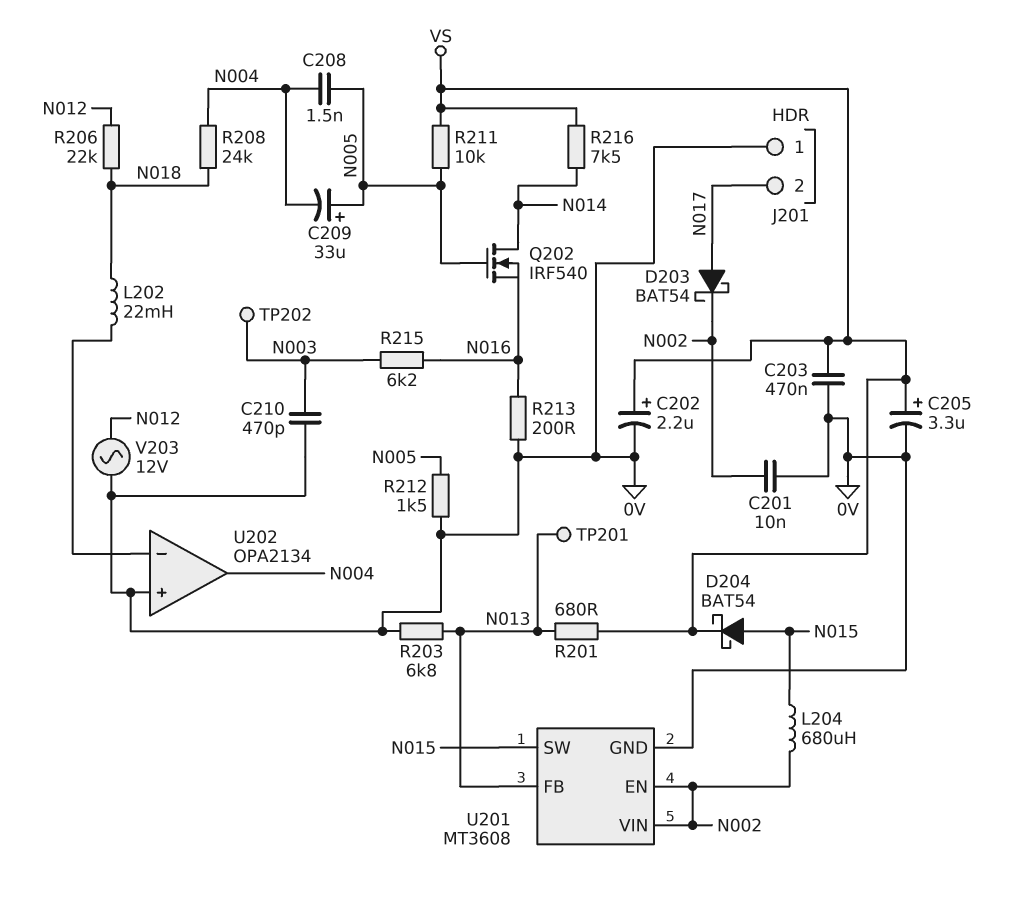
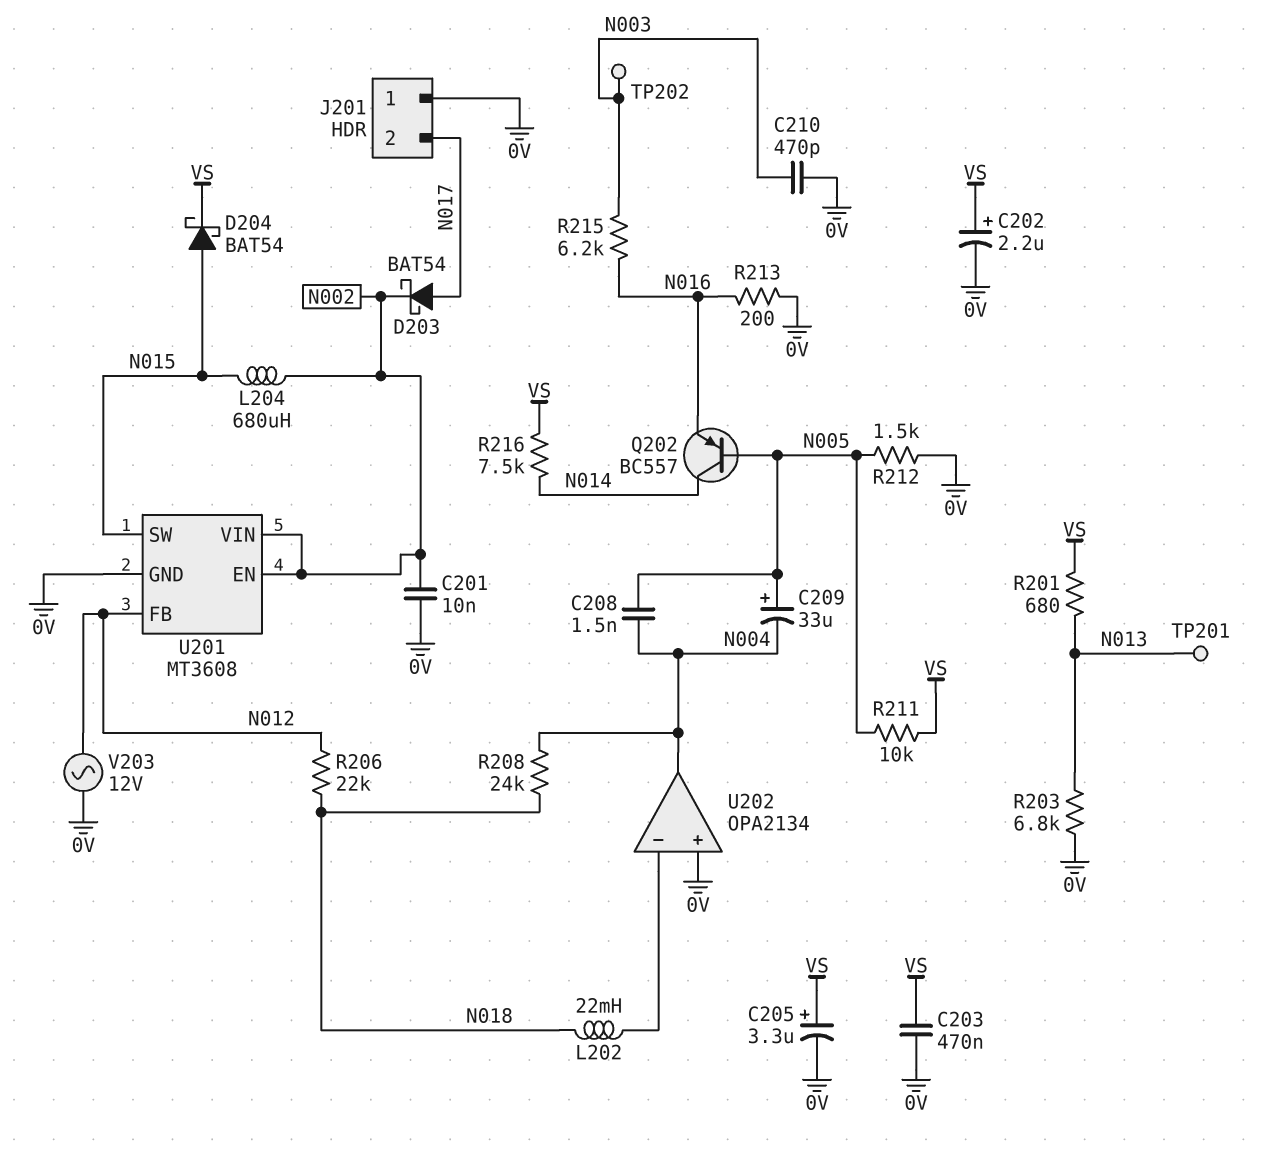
Q202: NMOS IRF540 (G N005, D N014, S N016) -> PNP BC557 (B N005, C N014, E N016)
U201 pin FB: N013 -> N012

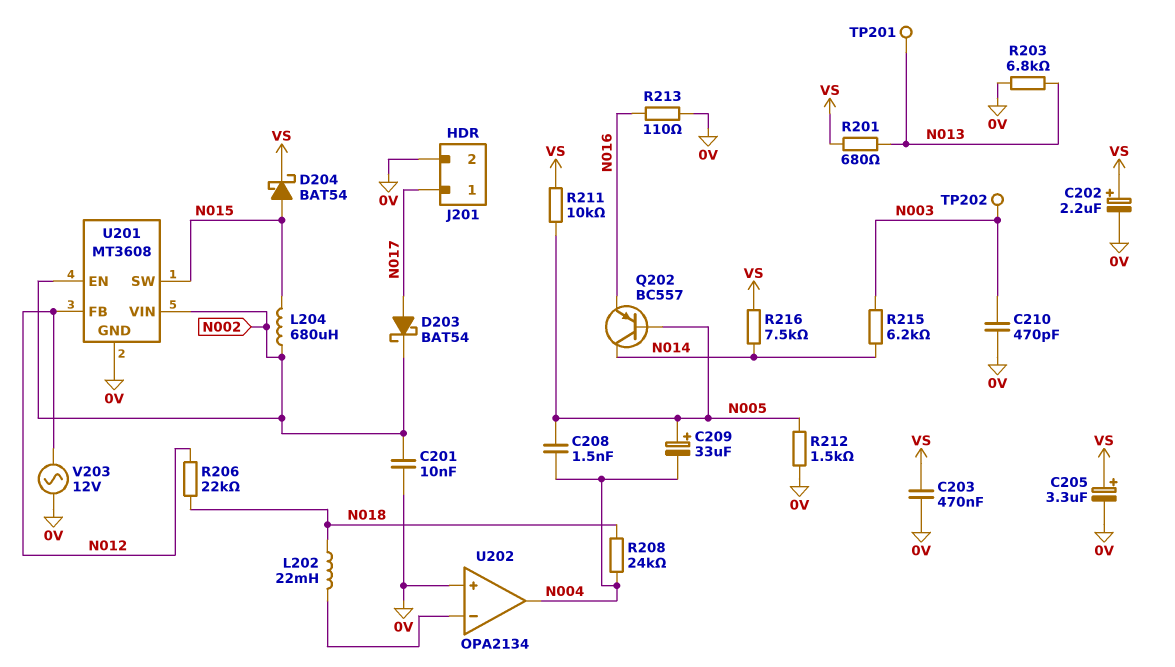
J201 pin 1: 0V -> N017
J201 pin 2: N017 -> 0V
R213: 200 (0V, N016) -> 110 (0V, N016)
R215: 6.2k (N003, N016) -> 6.2k (N003, N014)

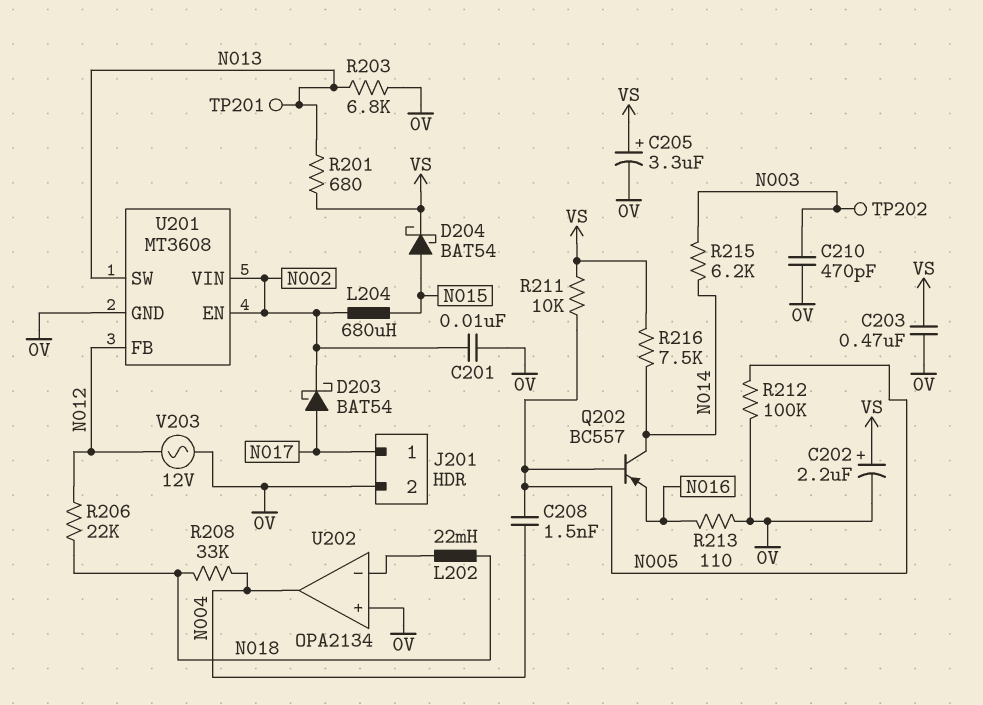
C209: 33uF (plus N005, minus N004) -> none
R208: 24k (N004, N018) -> 33k (N004, N018)
R212: 1.5k (0V, N005) -> 100k (0V, N005)
U201 pin SW: N015 -> N013

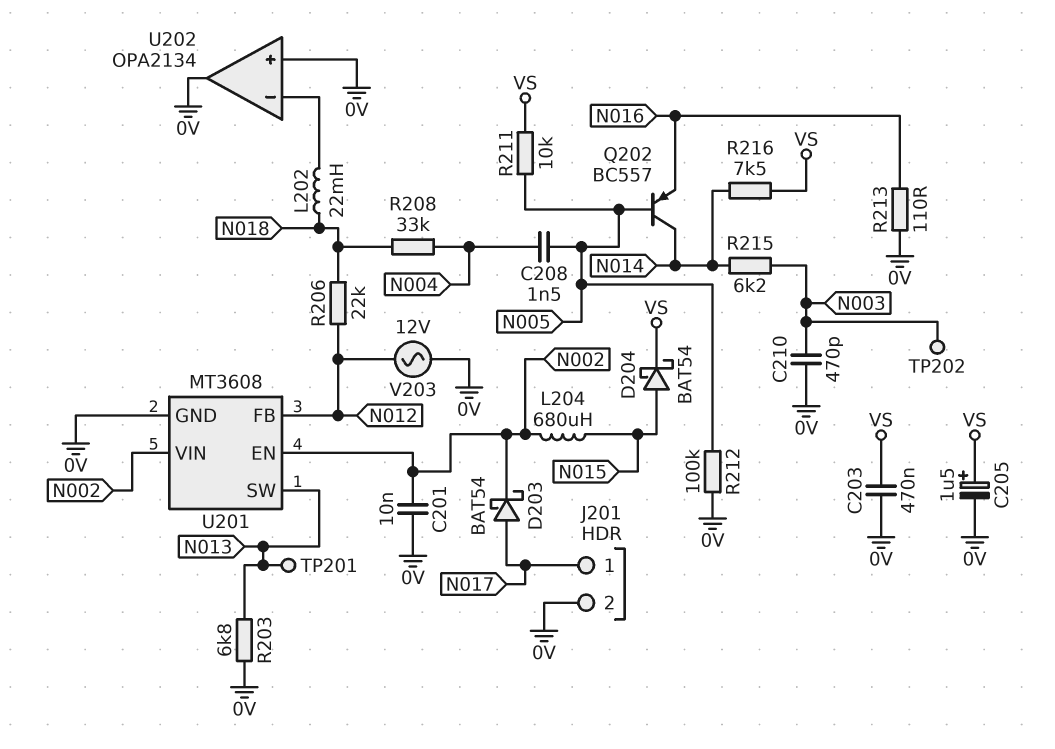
C202: 2.2uF (plus VS, minus 0V) -> none
C205: 3.3uF (plus VS, minus 0V) -> 1.5uF (plus VS, minus 0V)
R201: 680 (N013, VS) -> none
U202 pin out: N004 -> 0V

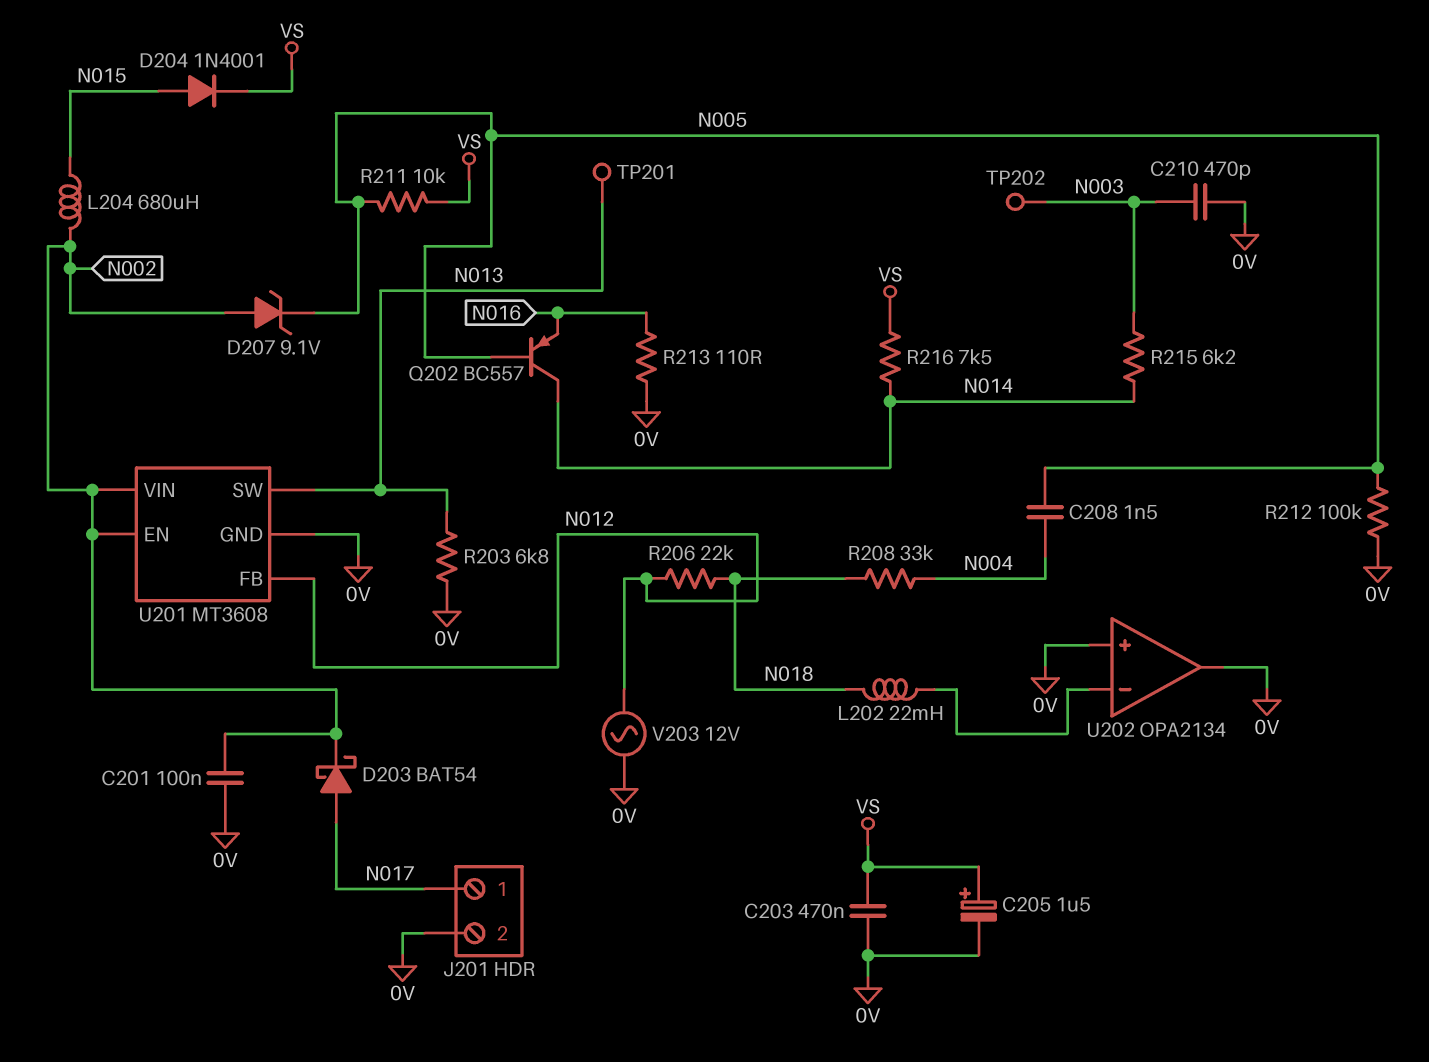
C201: 10nF (0V, N002) -> 100nF (0V, N002)
D204: schottky BAT54 (A N015, K VS) -> diode 1N4001 (A N015, K VS)
D207: none -> zener 9.1V (A N002, K N005)

